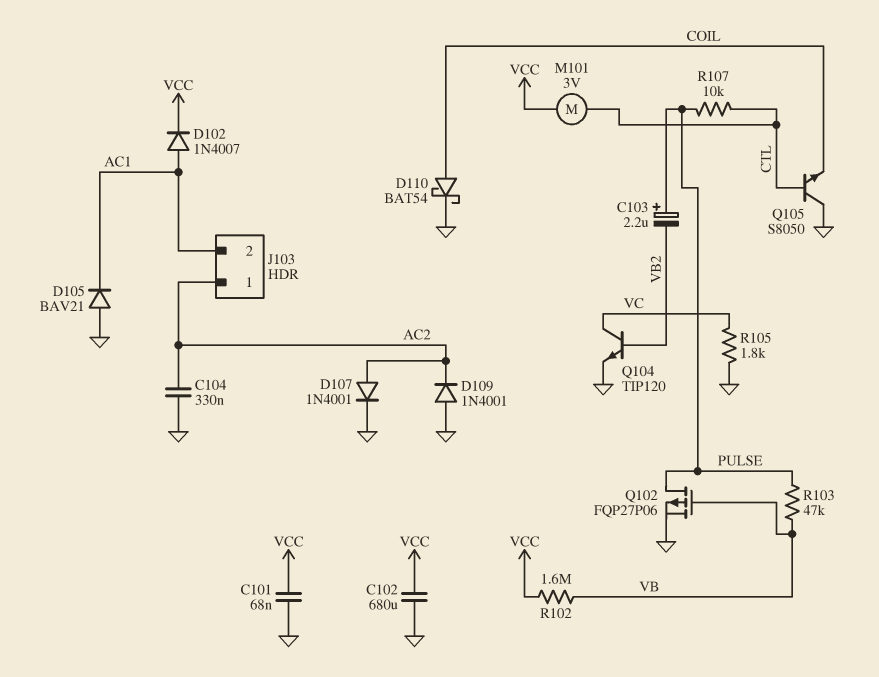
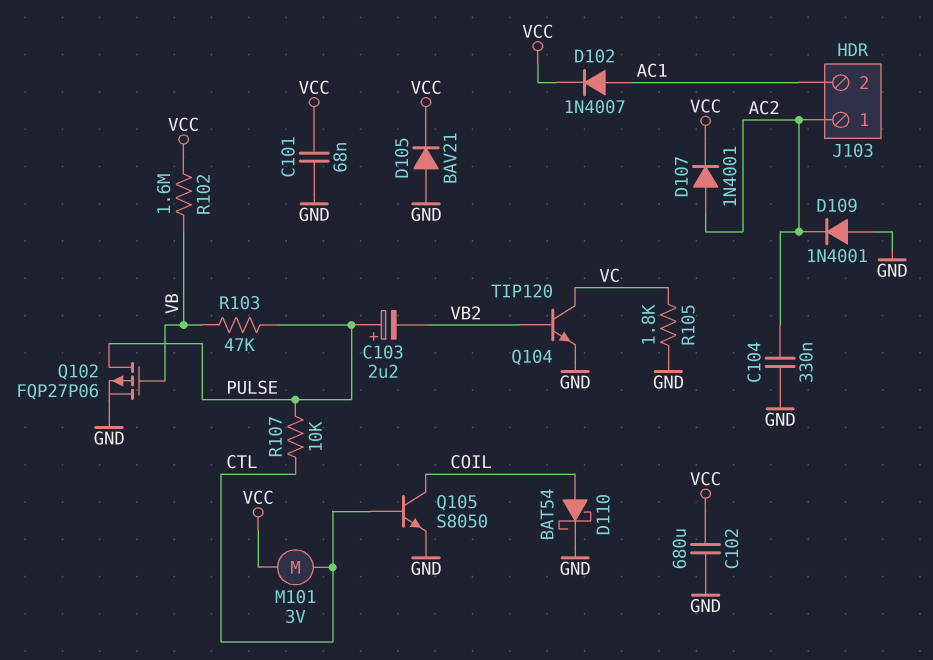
D105: diode BAV21 (A GND, K AC1) -> diode BAV21 (A GND, K VCC)
D107: diode 1N4001 (A AC2, K GND) -> diode 1N4001 (A AC2, K VCC)
Q105: NPN S8050 (B CTL, C GND, E COIL) -> NPN S8050 (B CTL, C COIL, E GND)

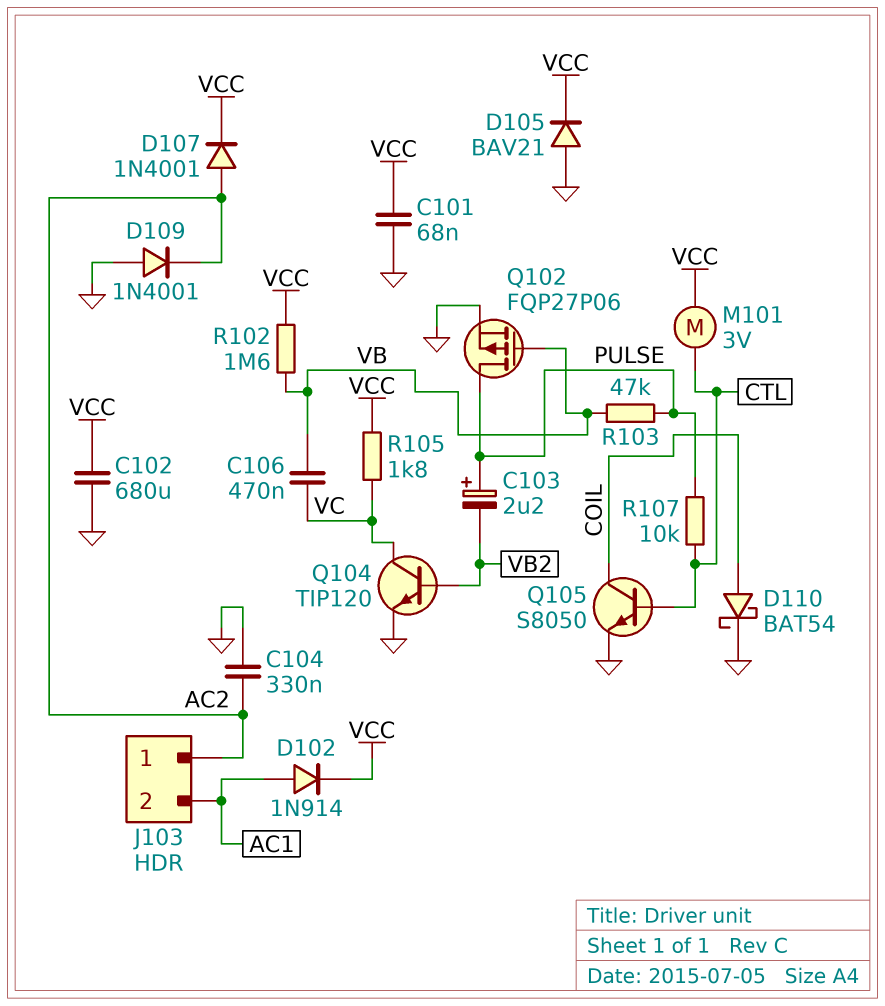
C106: none -> 470nF (VB, VC)
D102: diode 1N4007 (A AC1, K VCC) -> diode 1N914 (A AC1, K VCC)
R105: 1.8k (GND, VC) -> 1.8k (VC, VCC)

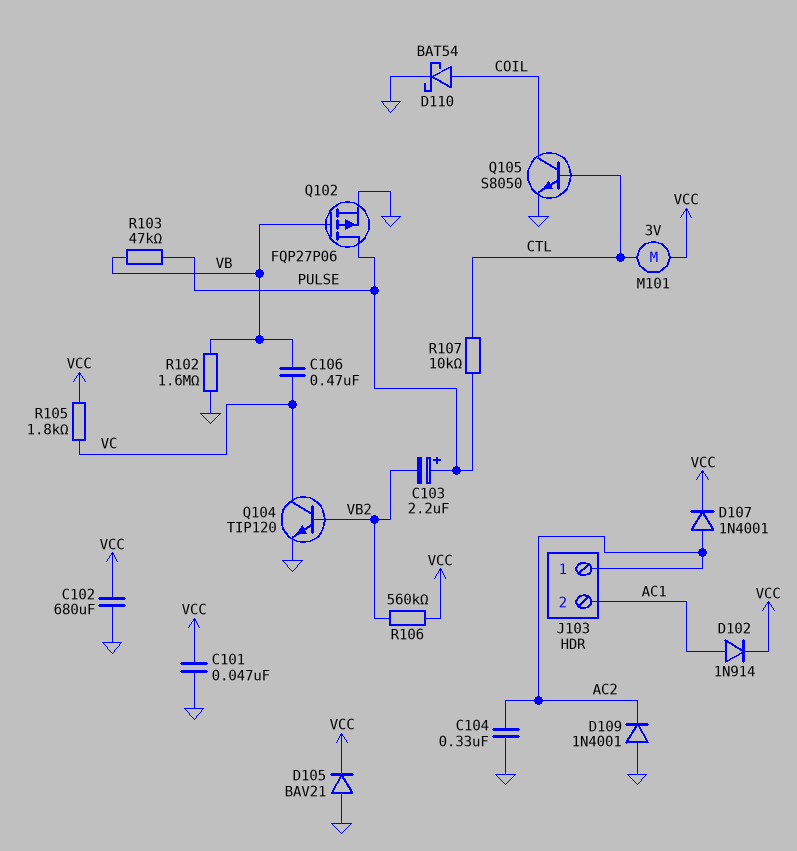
C101: 68nF (GND, VCC) -> 47nF (GND, VCC)
R102: 1.6M (VB, VCC) -> 1.6M (GND, VB)
R106: none -> 560k (VB2, VCC)

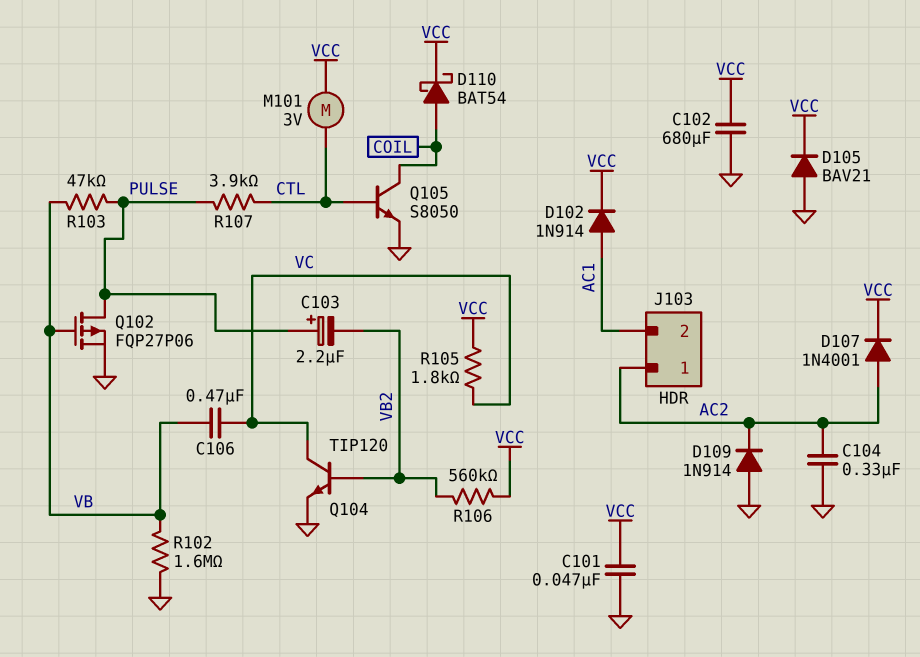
D109: diode 1N4001 (A GND, K AC2) -> diode 1N914 (A GND, K AC2)
D110: schottky BAT54 (A COIL, K GND) -> schottky BAT54 (A COIL, K VCC)
R107: 10k (CTL, PULSE) -> 3.9k (CTL, PULSE)

